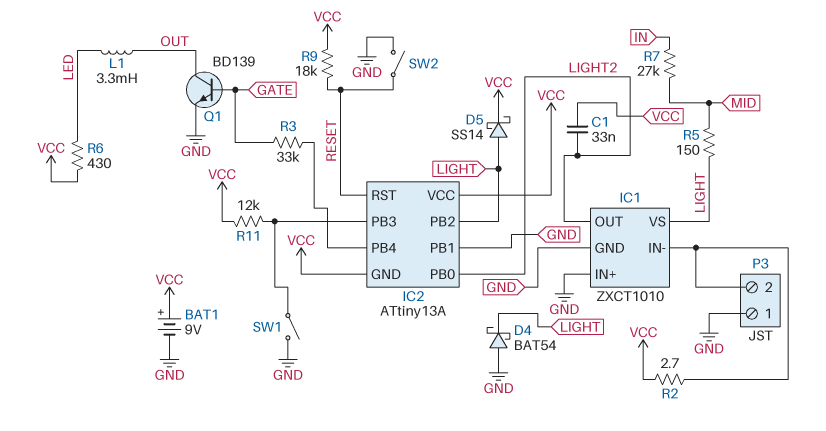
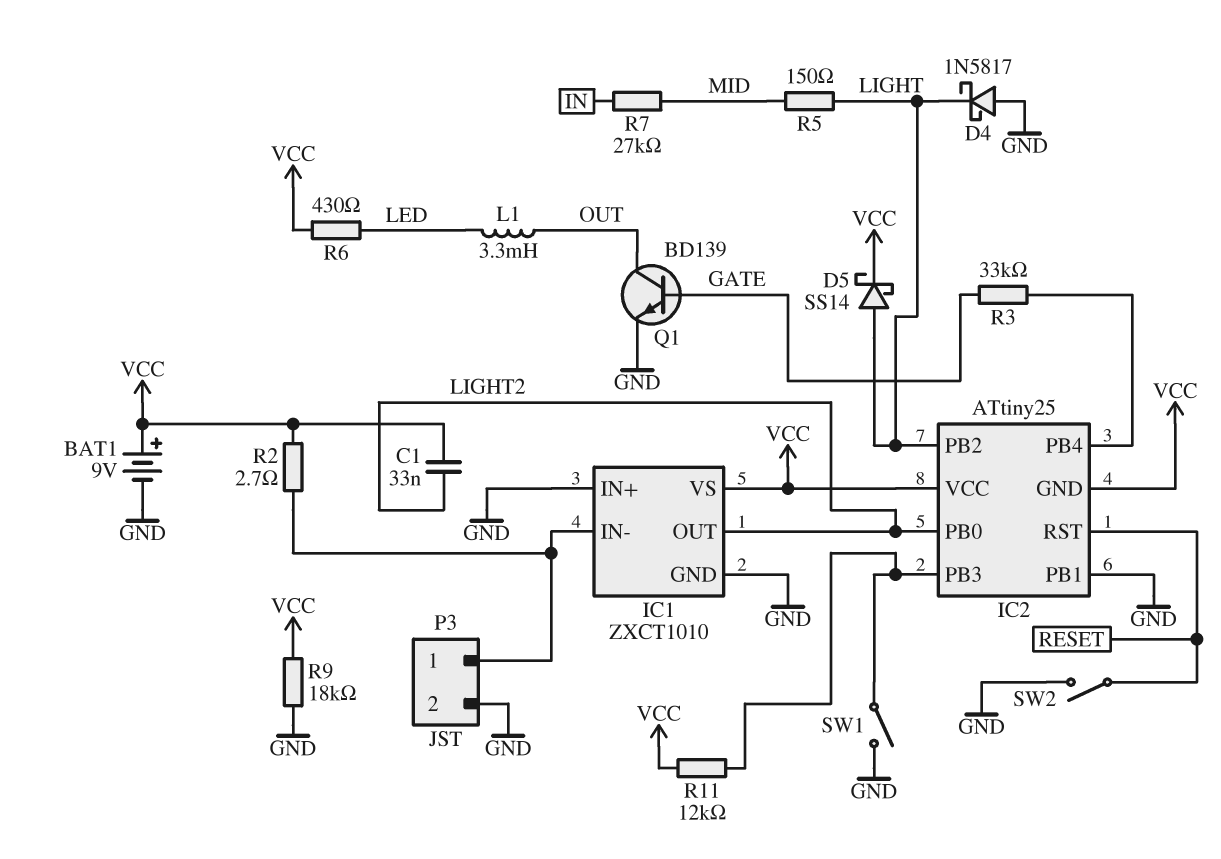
D4: schottky BAT54 (A GND, K LIGHT) -> schottky 1N5817 (A GND, K LIGHT)
IC1 pin VS: LIGHT -> VCC
IC2: ATtiny13A -> ATtiny25
P3 pin 1: GND -> IC1/IN-
P3 pin 2: IC1/IN- -> GND
R9: 18k (RESET, VCC) -> 18k (GND, VCC)

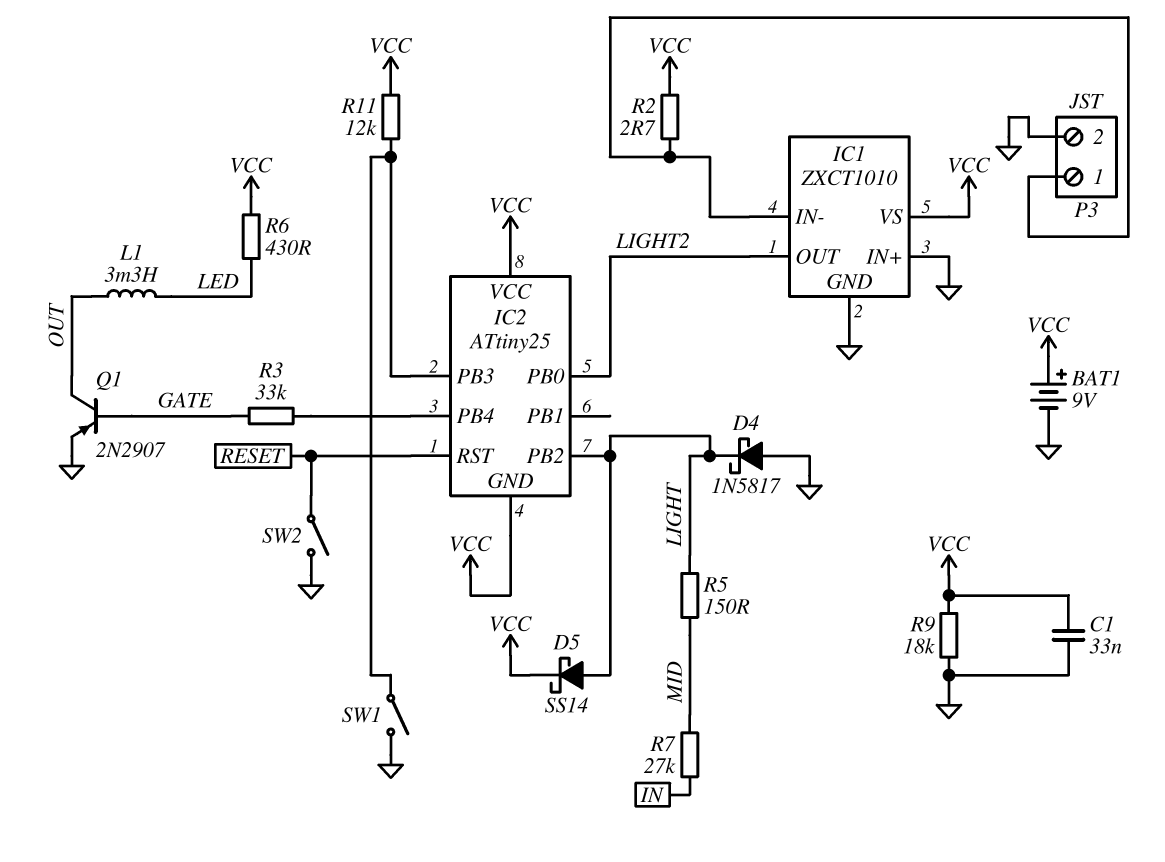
C1: 33nF (LIGHT2, VCC) -> 33nF (GND, VCC)
IC2 pin PB1: GND -> none
Q1: NPN BD139 (B GATE, C OUT, E GND) -> PNP 2N2907 (B GATE, C OUT, E GND)

